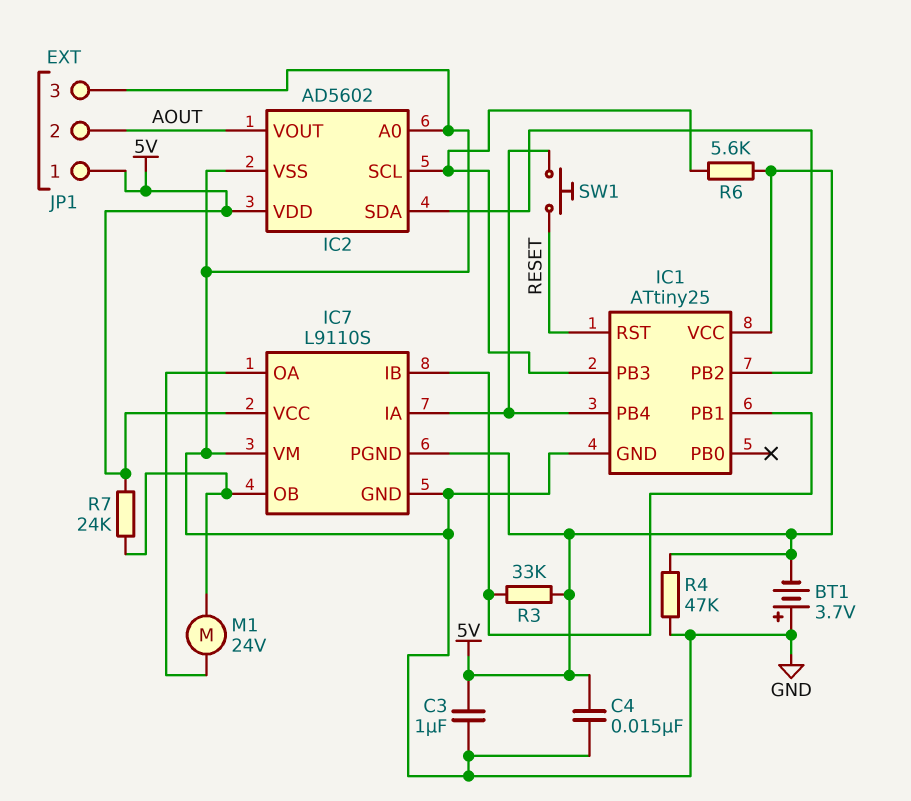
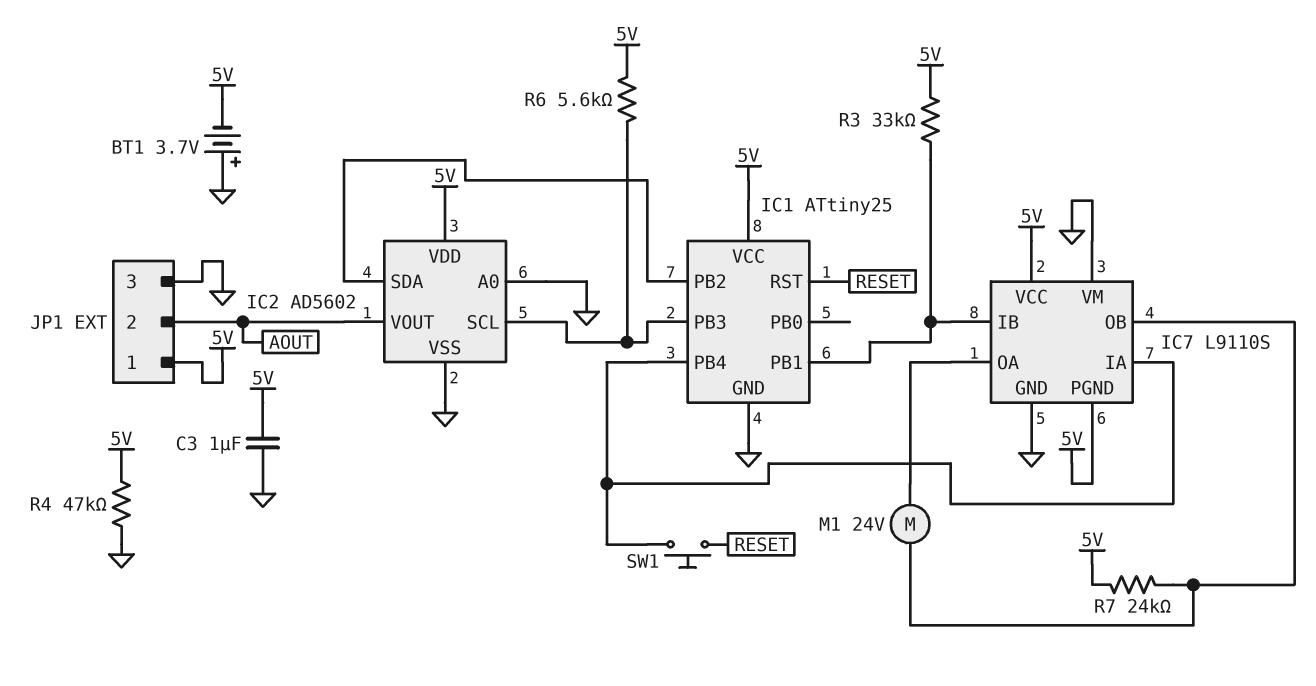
C4: 15nF (5V, GND) -> none

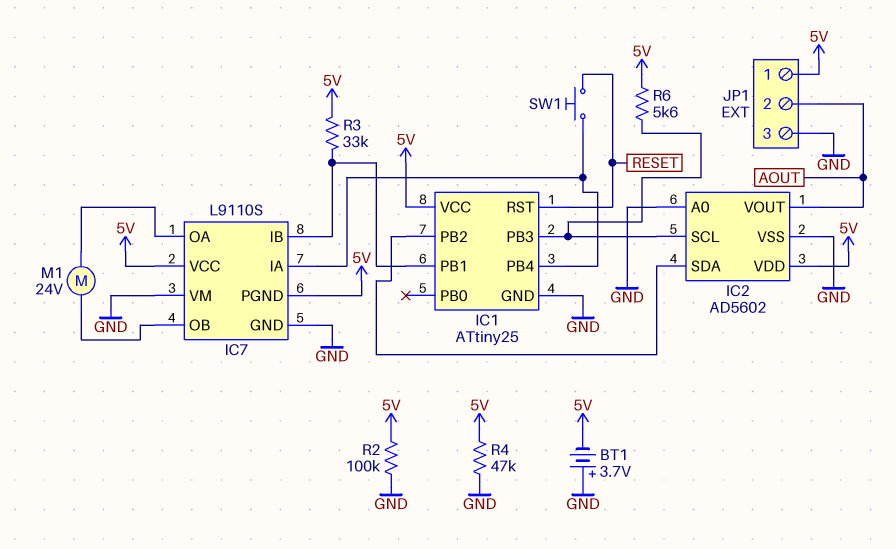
C3: 1uF (5V, GND) -> none
R2: none -> 100k (5V, GND)
R7: 24k (5V, IC7/OB) -> none

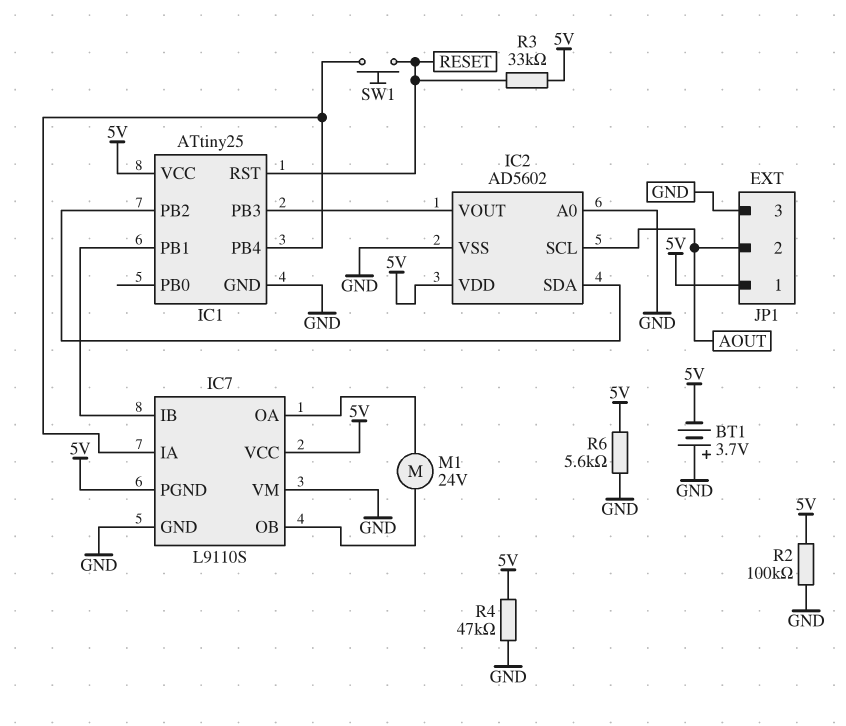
IC2 pin SCL: IC1/PB3 -> AOUT
IC2 pin VOUT: AOUT -> IC1/PB3
R3: 33k (5V, IC1/PB1) -> 33k (5V, RESET)
R6: 5.6k (5V, IC1/PB3) -> 5.6k (5V, GND)

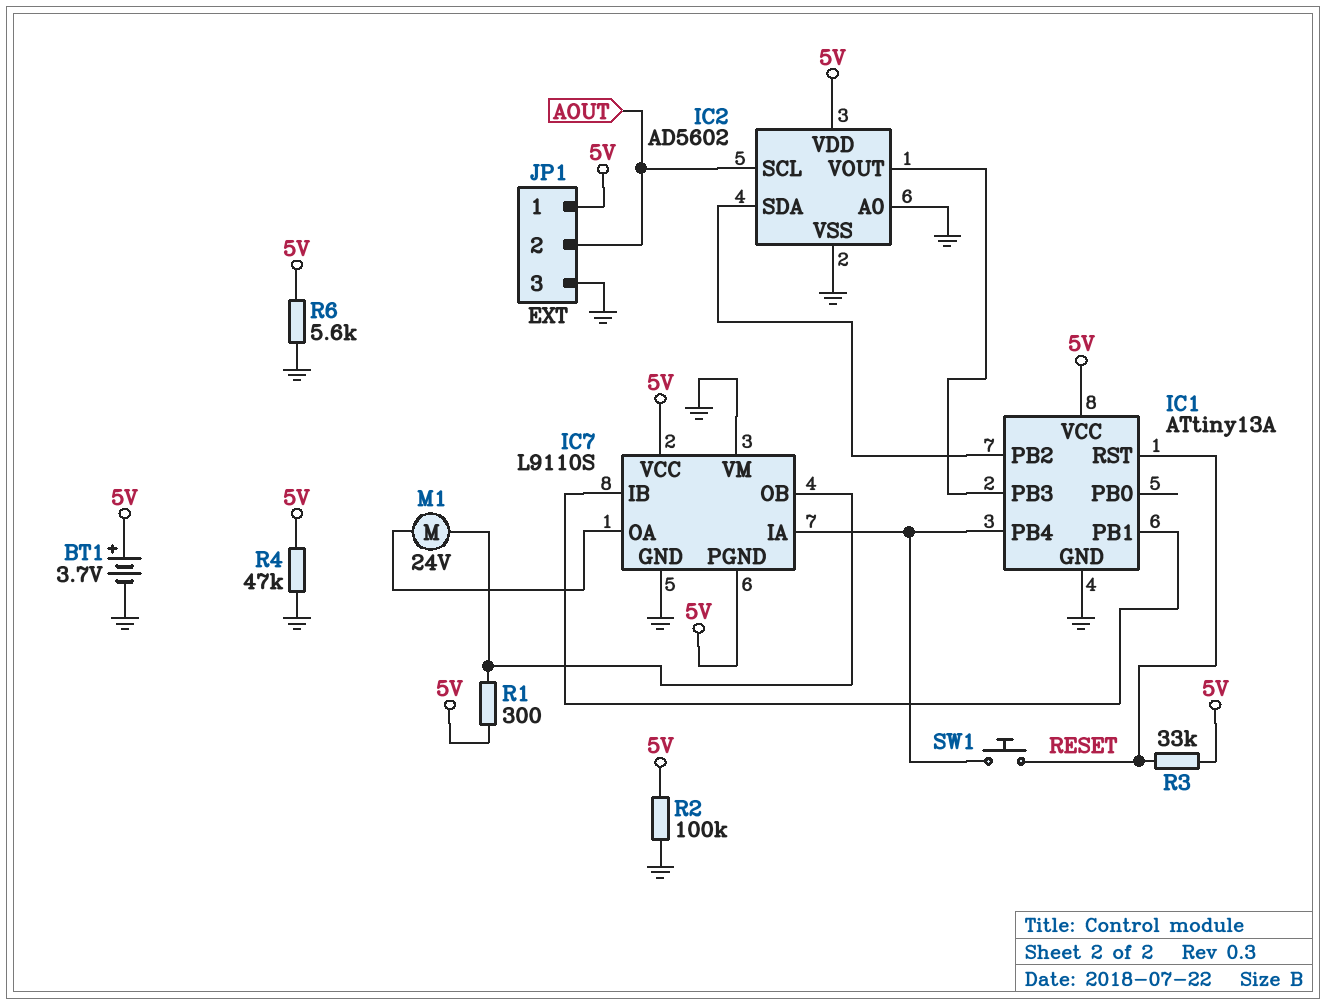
BT1: 3.7V (plus GND, minus 5V) -> 3.7V (plus 5V, minus GND)
IC1: ATtiny25 -> ATtiny13A
R1: none -> 300 (5V, IC7/OB)

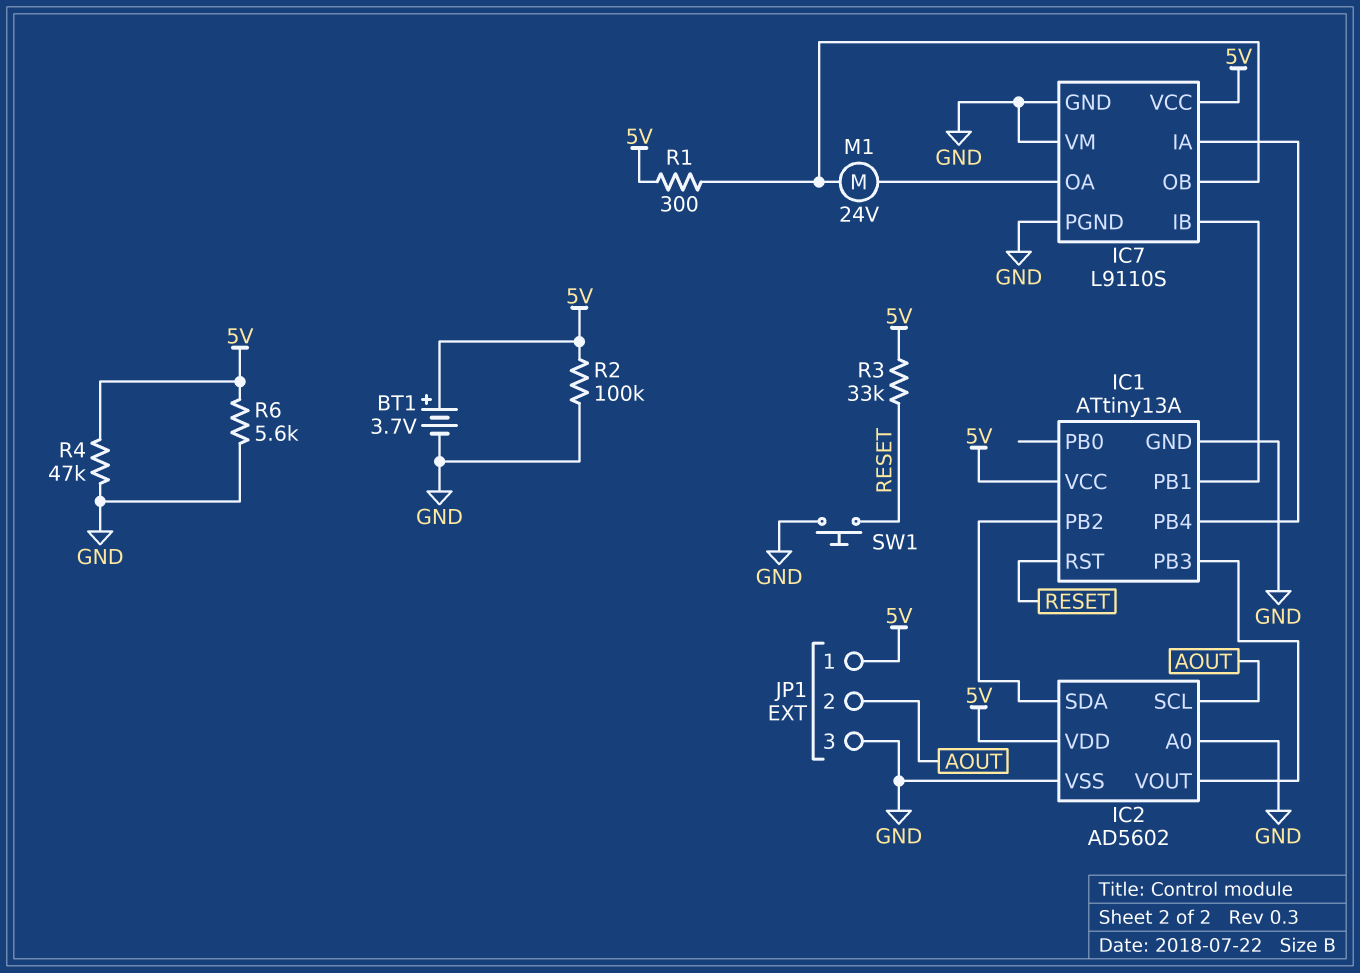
IC7 pin PGND: 5V -> GND
SW1: button (IC1/PB4, RESET) -> button (GND, RESET)

